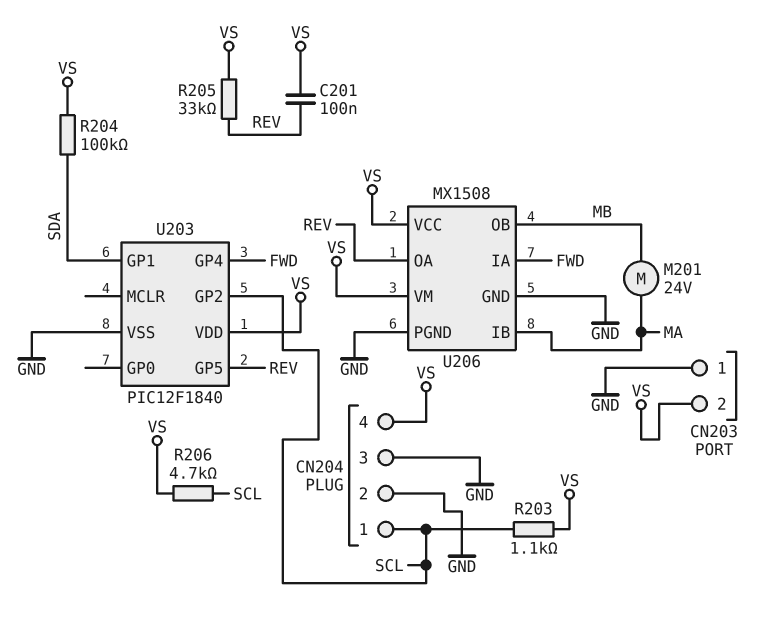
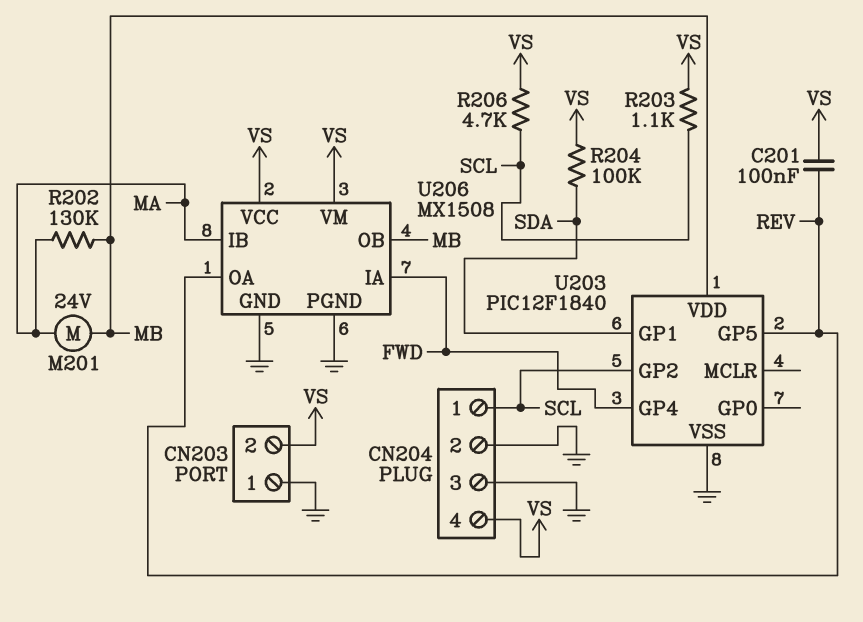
R202: none -> 130k (MA, MB)
R205: 33k (REV, VS) -> none
U203 pin VDD: VS -> MB

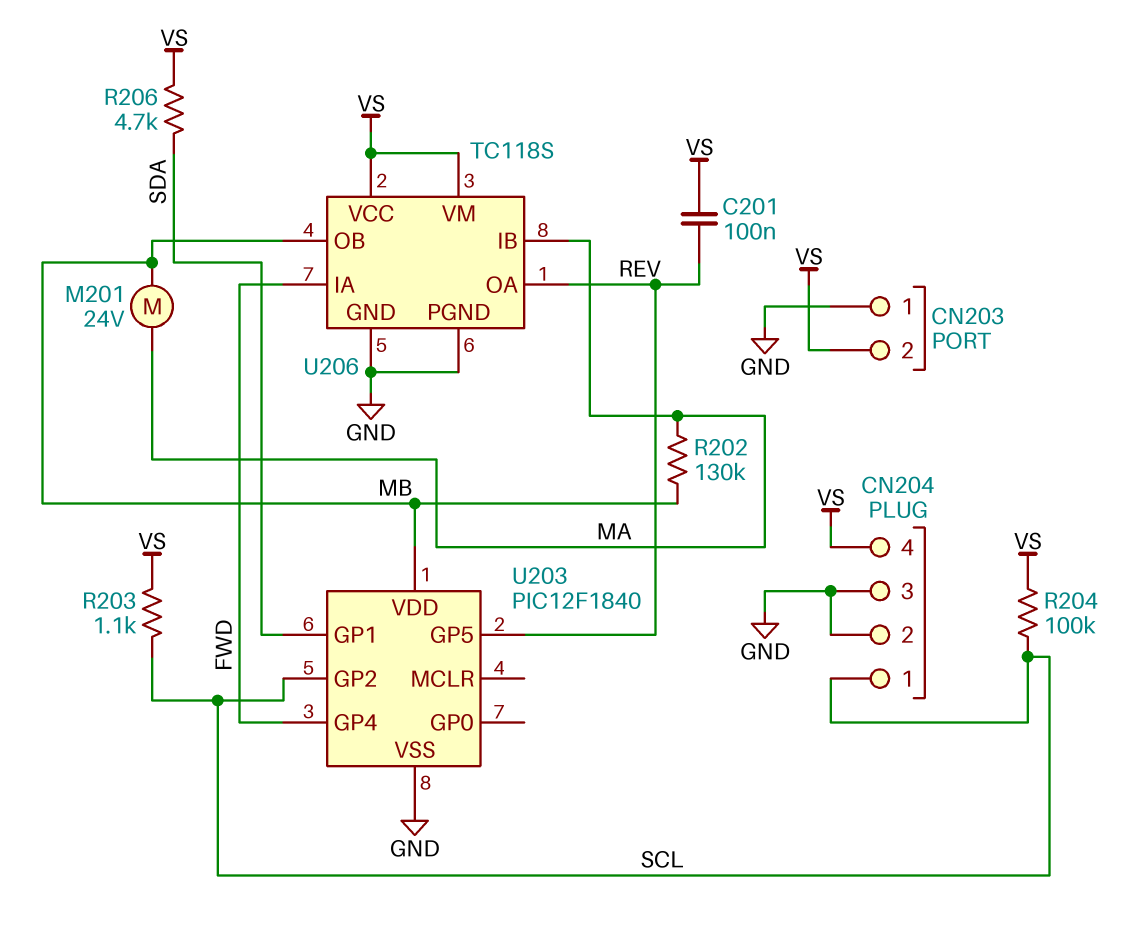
R204: 100k (SDA, VS) -> 100k (SCL, VS)
R206: 4.7k (SCL, VS) -> 4.7k (SDA, VS)
U206: MX1508 -> TC118S

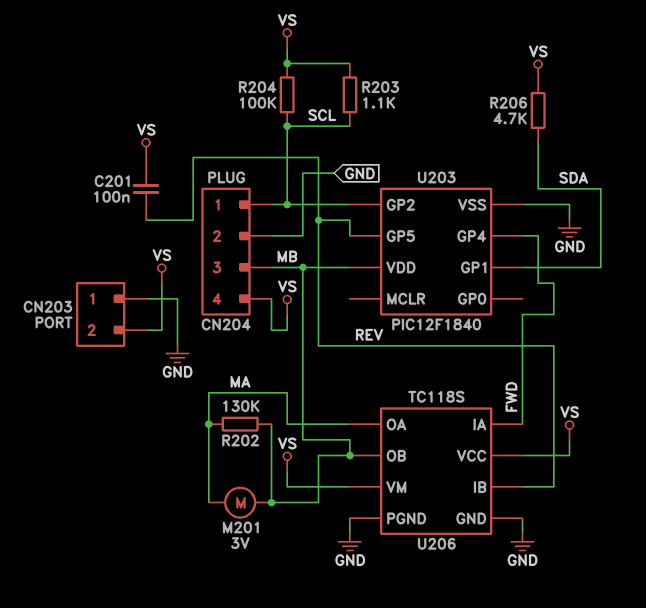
CN204 pin 3: GND -> MB
M201: motor 24V (MA, MB) -> motor 3V (MA, MB)
U206 pin IB: MA -> REV
U206 pin OA: REV -> MA

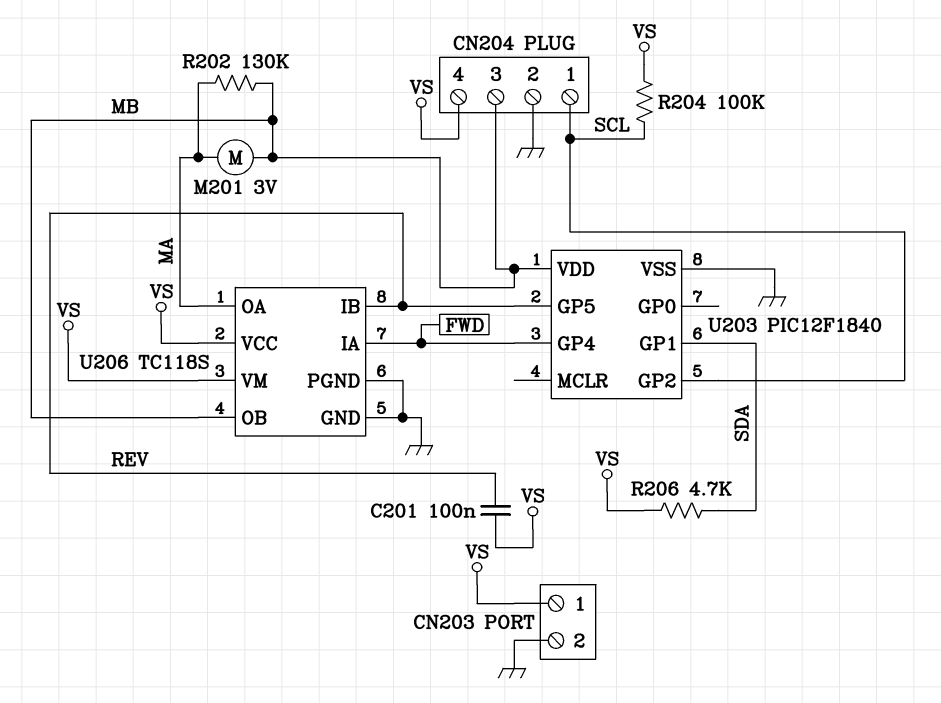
CN203 pin 1: GND -> VS
CN203 pin 2: VS -> GND
R203: 1.1k (SCL, VS) -> none

